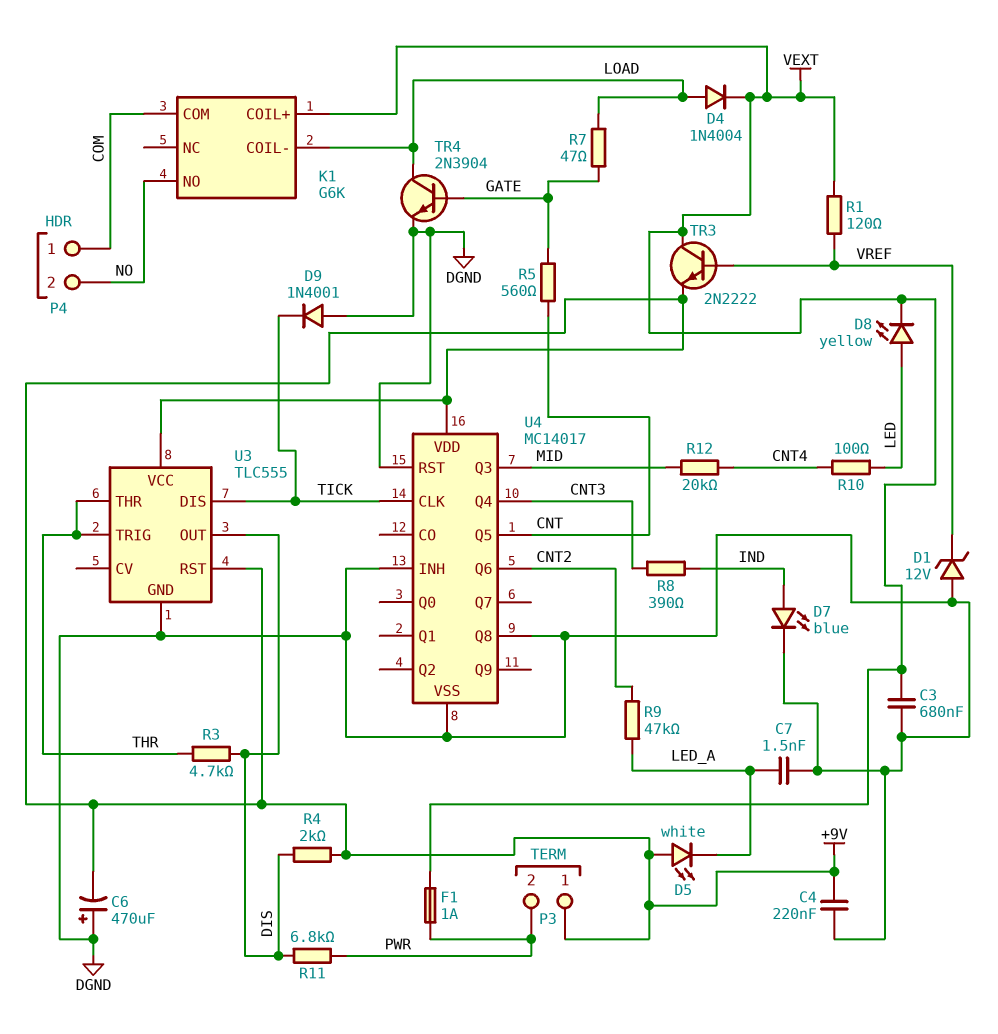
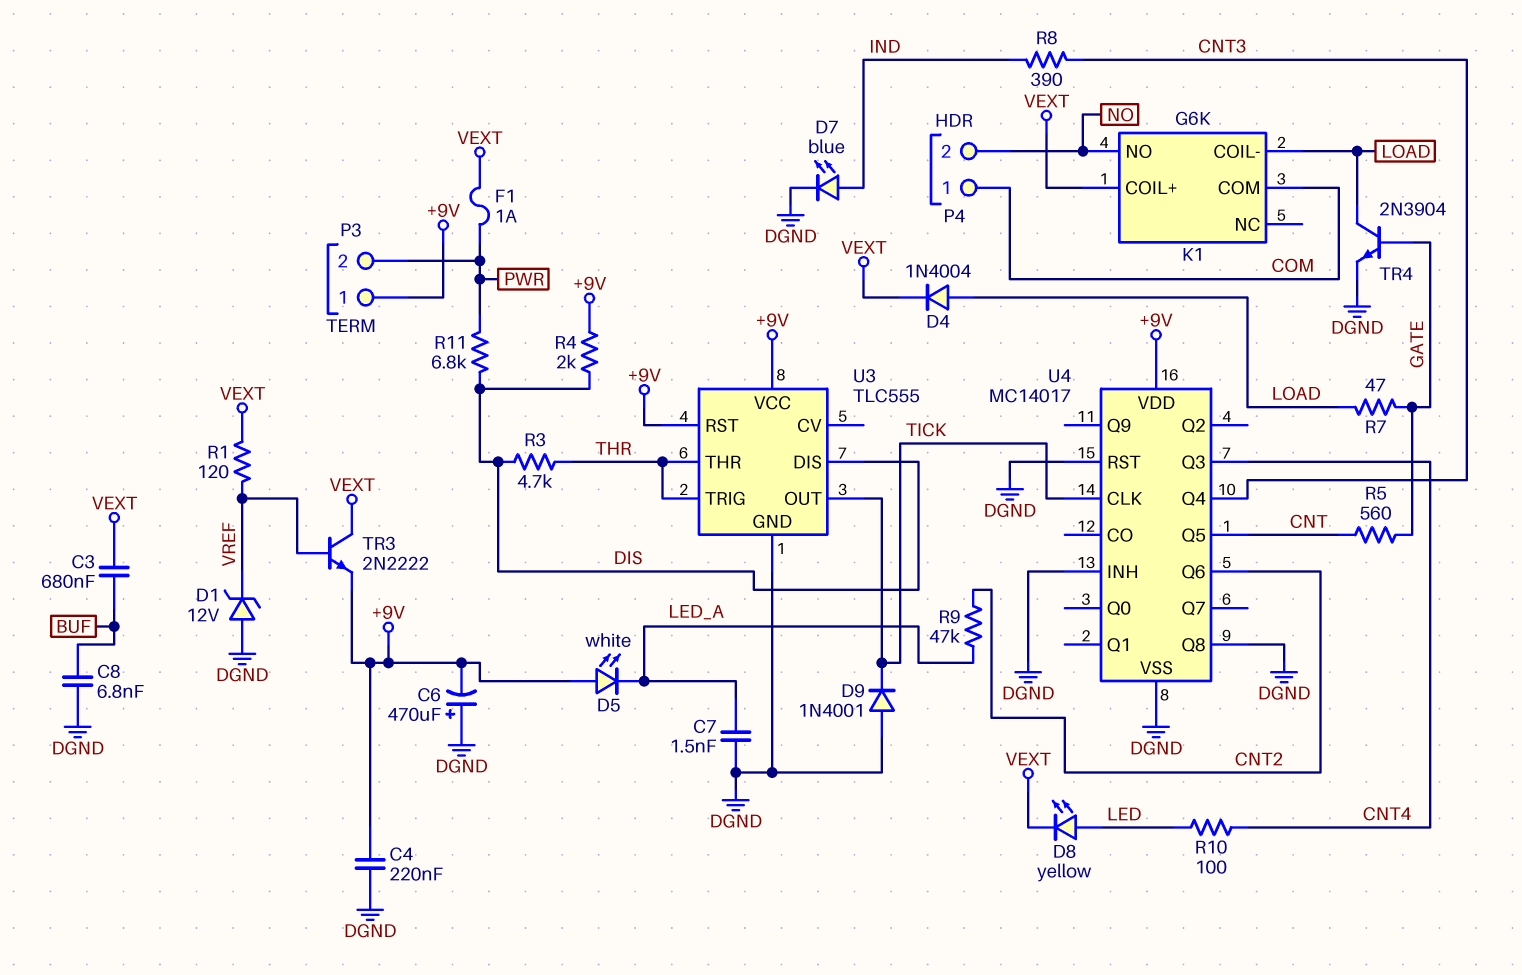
C3: 680nF (DGND, VEXT) -> 680nF (BUF, VEXT)
C8: none -> 6.8nF (BUF, DGND)
R12: 20k (CNT4, MID) -> none
U3 pin DIS: TICK -> DIS
U3 pin OUT: DIS -> TICK
U4 pin Q3: MID -> CNT4

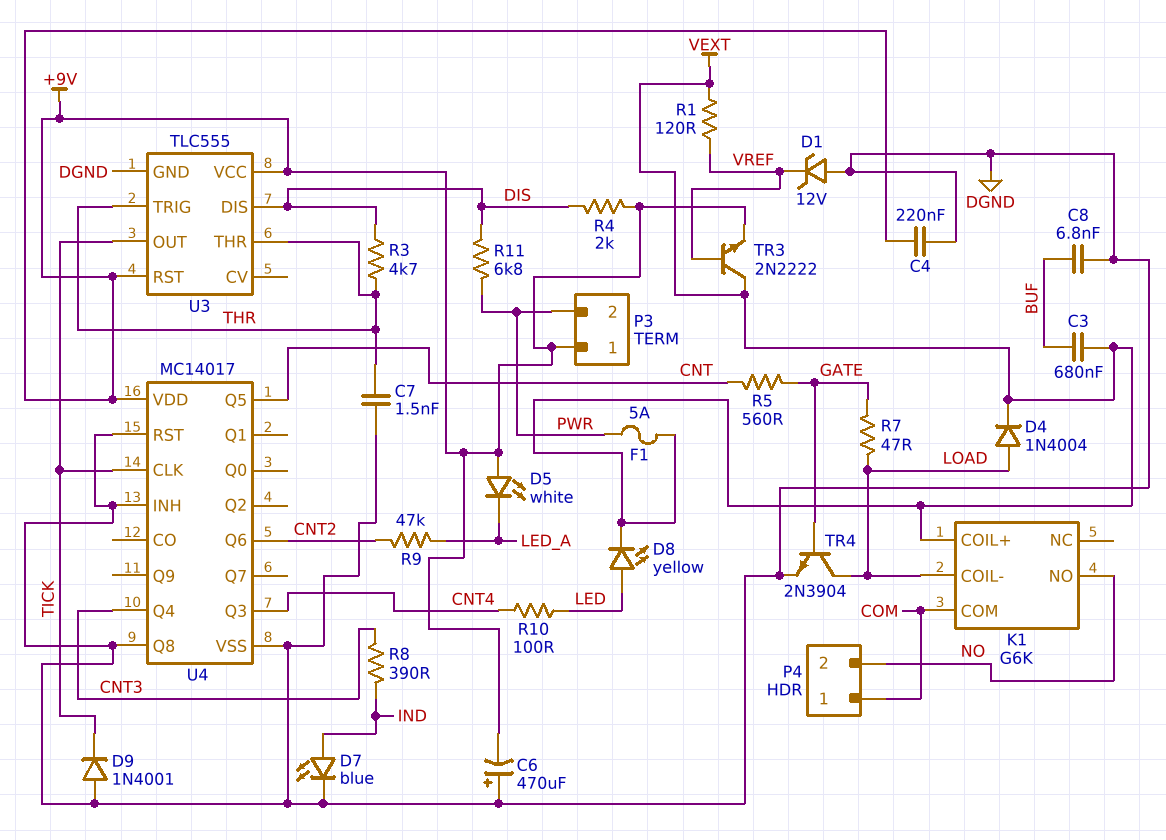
C7: 1.5nF (DGND, LED_A) -> 1.5nF (DGND, THR)
F1: 1A (PWR, VEXT) -> 5A (PWR, VEXT)

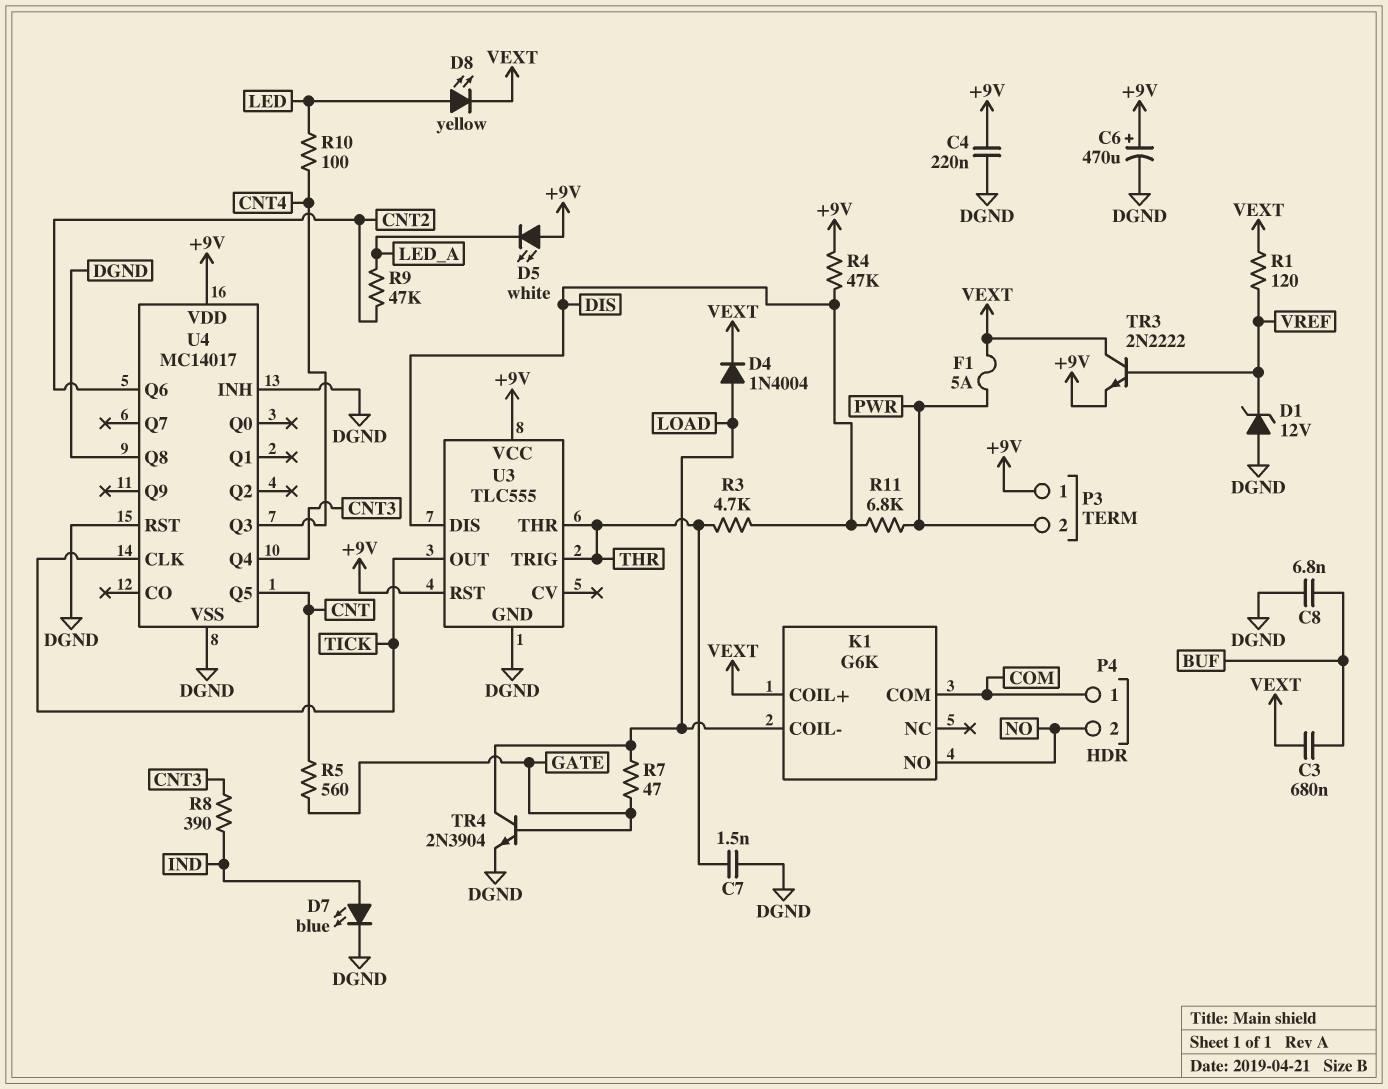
C6: 470uF (plus DGND, minus +9V) -> 470uF (plus +9V, minus DGND)
D9: diode 1N4001 (A DGND, K TICK) -> none
R4: 2k (+9V, DIS) -> 47k (+9V, DIS)

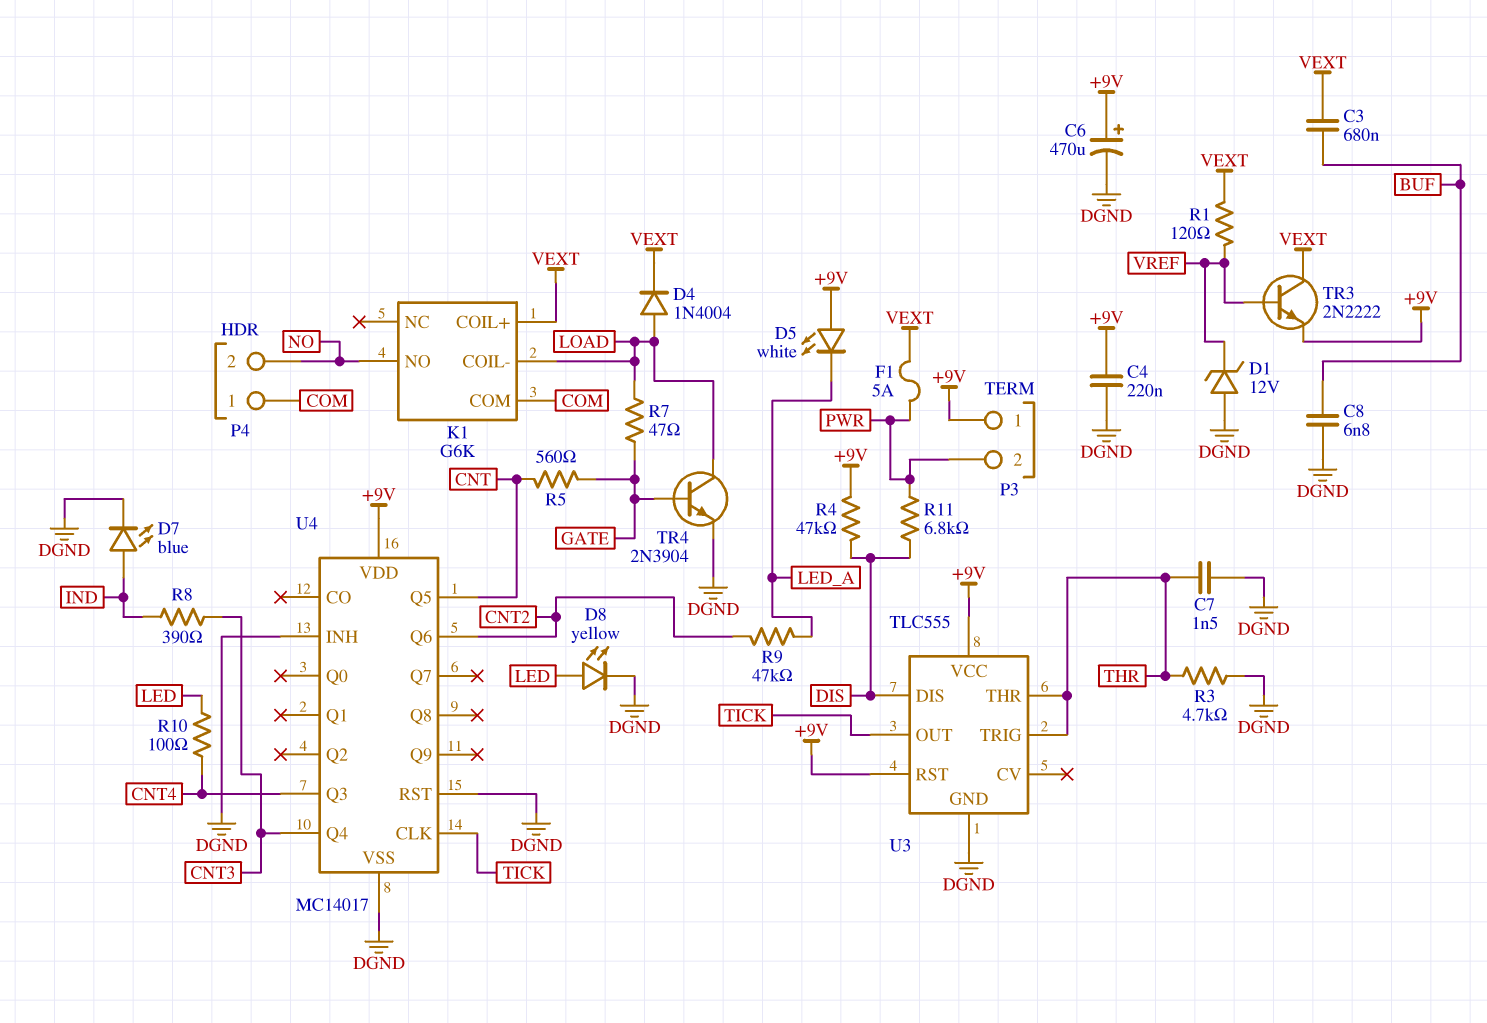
D8: LED yellow (A LED, K VEXT) -> LED yellow (A LED, K DGND)
R3: 4.7k (DIS, THR) -> 4.7k (DGND, THR)
U4 pin Q8: DGND -> none

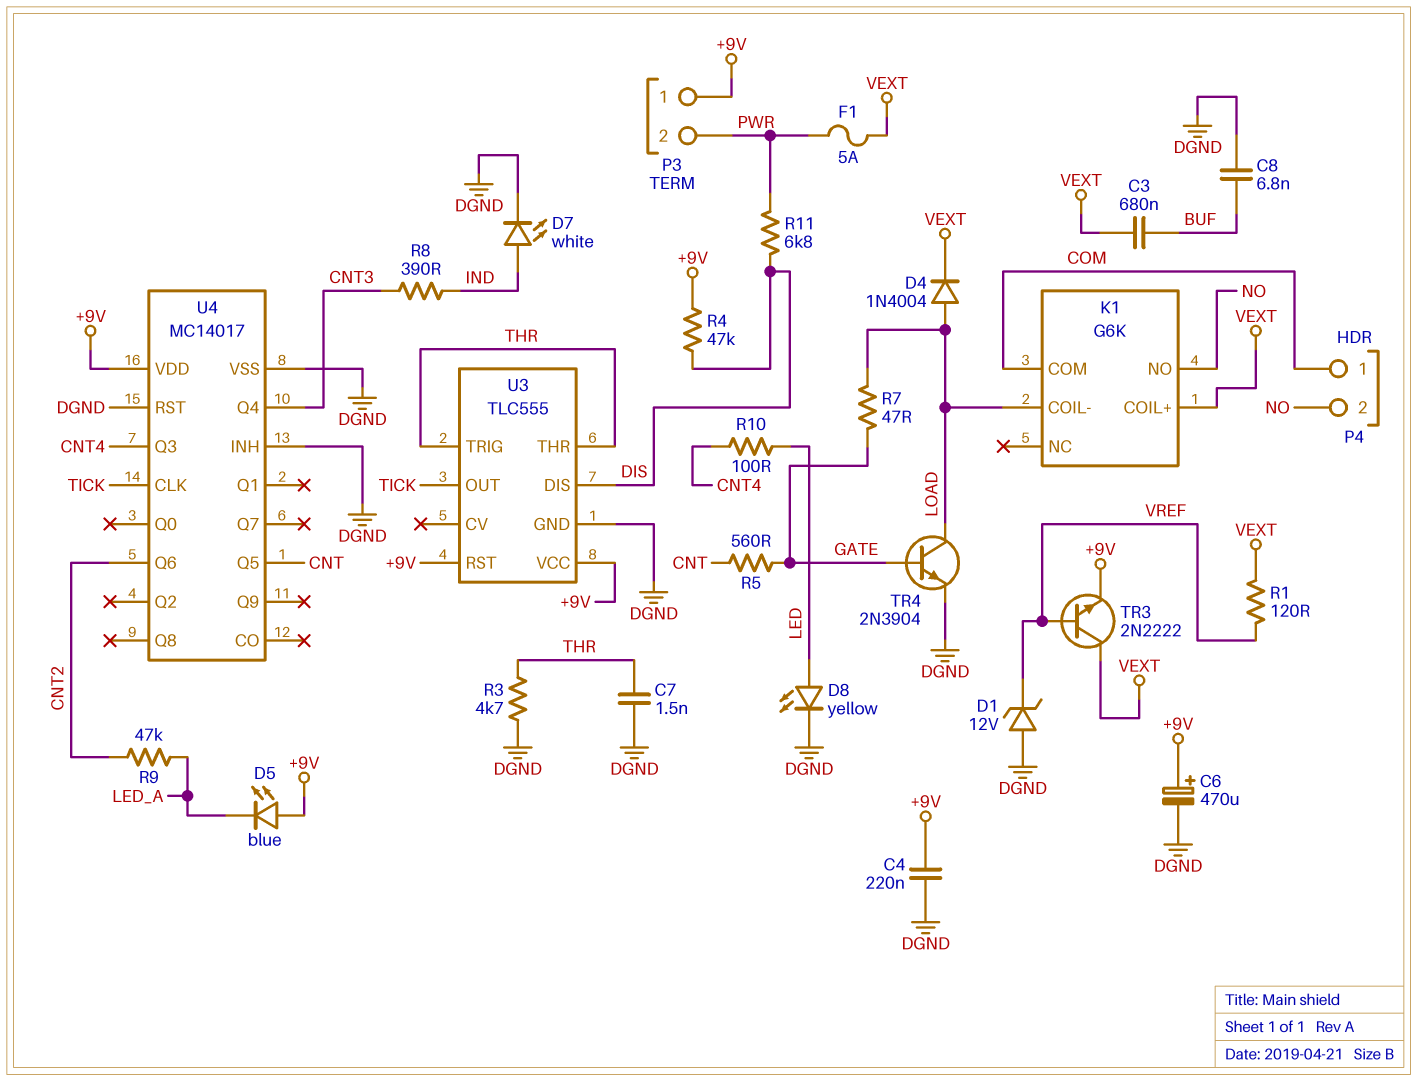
D5: LED white (A +9V, K LED_A) -> LED blue (A +9V, K LED_A)
D7: LED blue (A IND, K DGND) -> LED white (A IND, K DGND)

